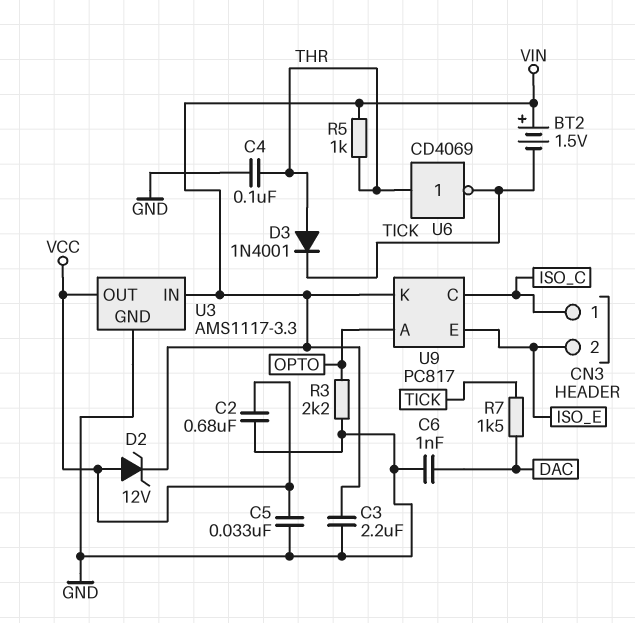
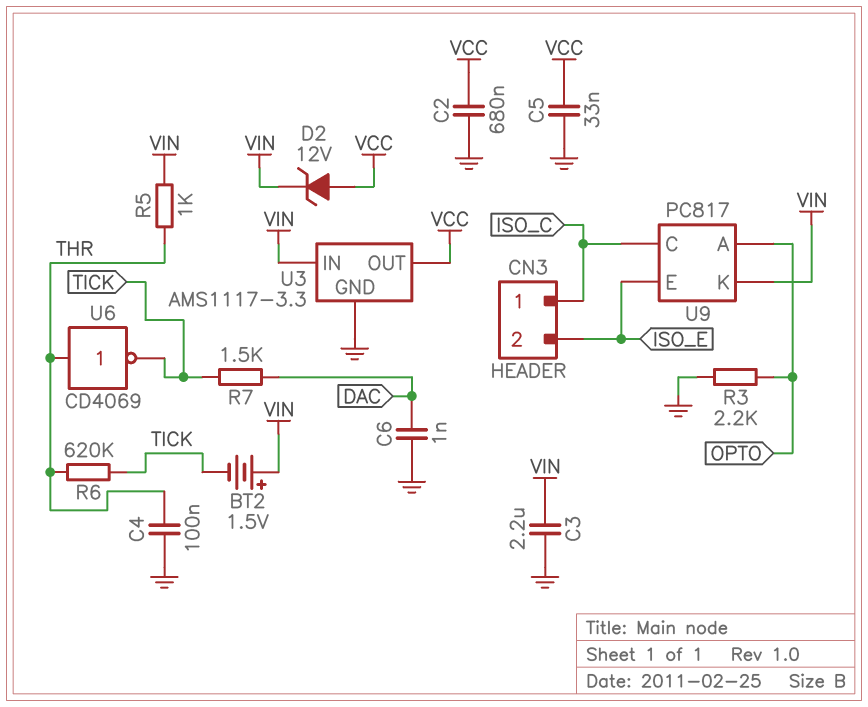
D3: diode 1N4001 (A THR, K TICK) -> none
R6: none -> 620k (THR, TICK)

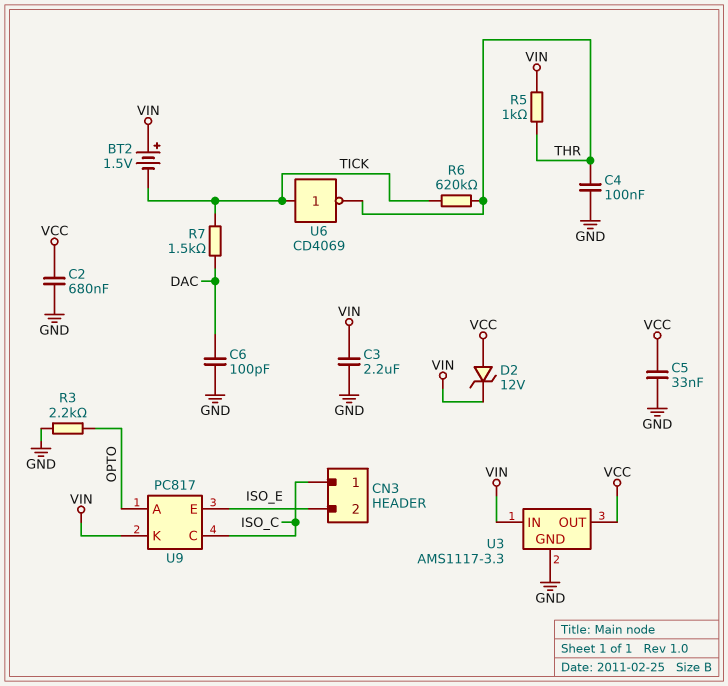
C6: 1nF (DAC, GND) -> 100pF (DAC, GND)
U6: NOT CD4069 (in THR, out TICK) -> NOT CD4069 (in TICK, out THR)

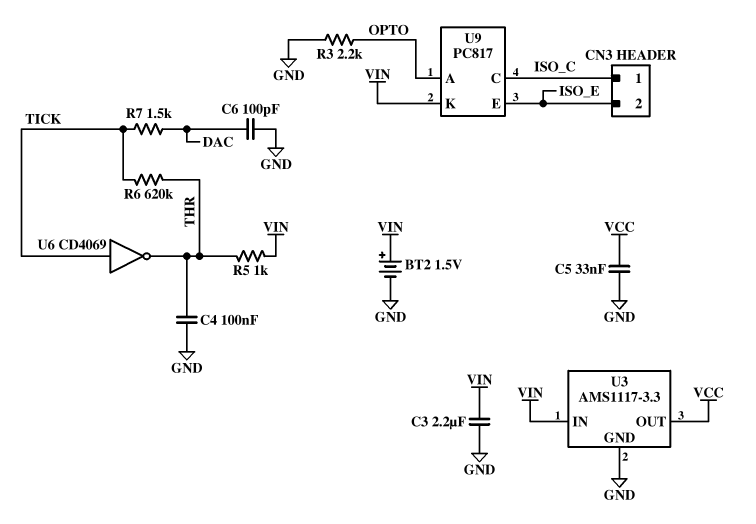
BT2: 1.5V (plus VIN, minus TICK) -> 1.5V (plus VIN, minus GND)
C2: 680nF (GND, VCC) -> none
D2: zener 12V (A VCC, K VIN) -> none

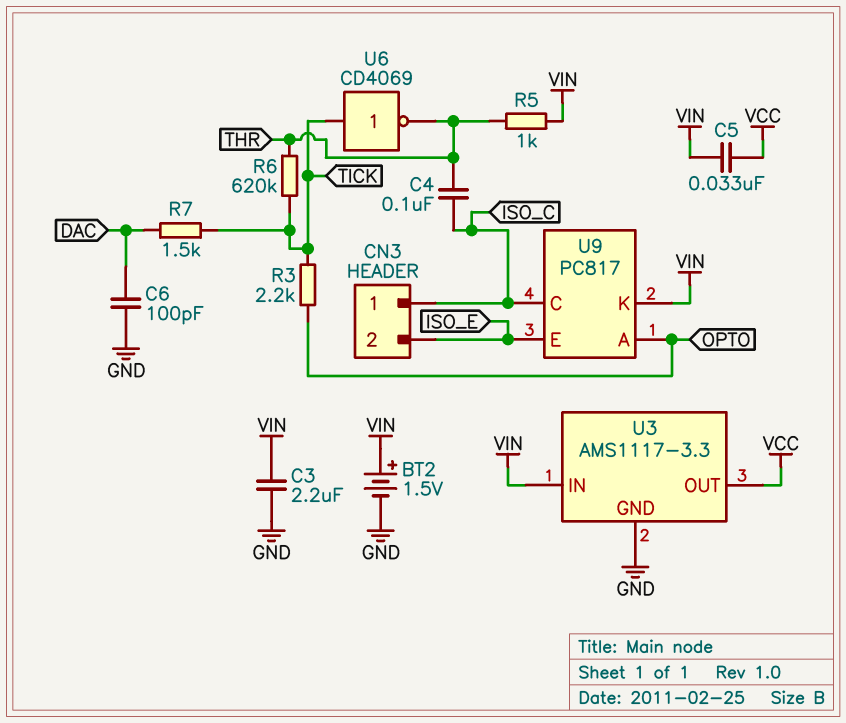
C4: 100nF (GND, THR) -> 100nF (ISO_C, THR)
C5: 33nF (GND, VCC) -> 33nF (VCC, VIN)
R3: 2.2k (GND, OPTO) -> 2.2k (OPTO, TICK)

